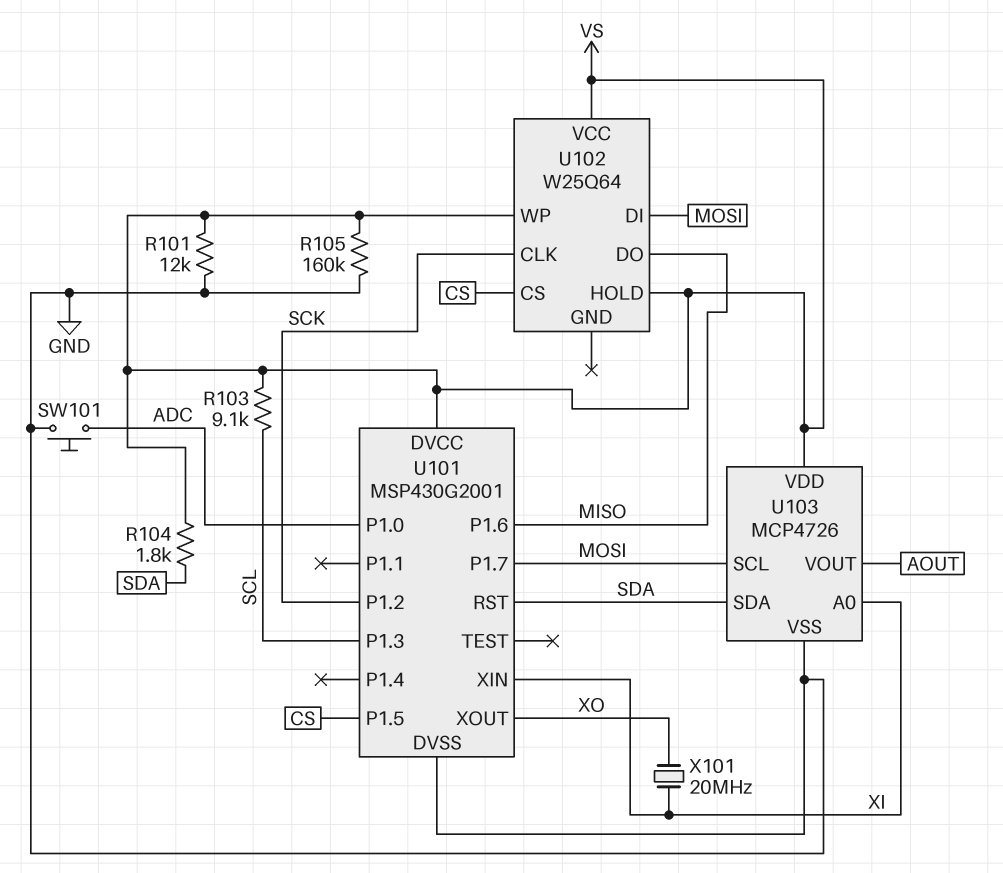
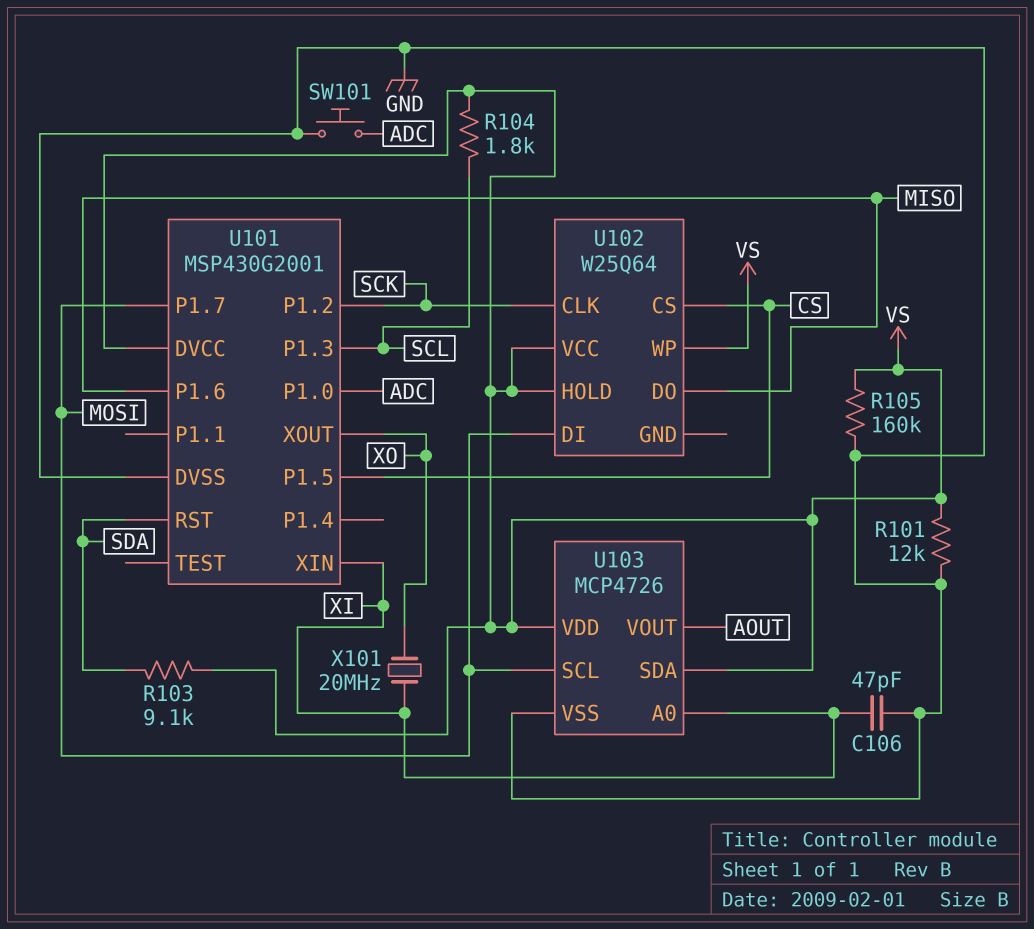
C106: none -> 47pF (GND, XI)
R103: 9.1k (SCL, VS) -> 9.1k (SDA, VS)
R104: 1.8k (SDA, VS) -> 1.8k (SCL, VS)
U103 pin SDA: SDA -> VS

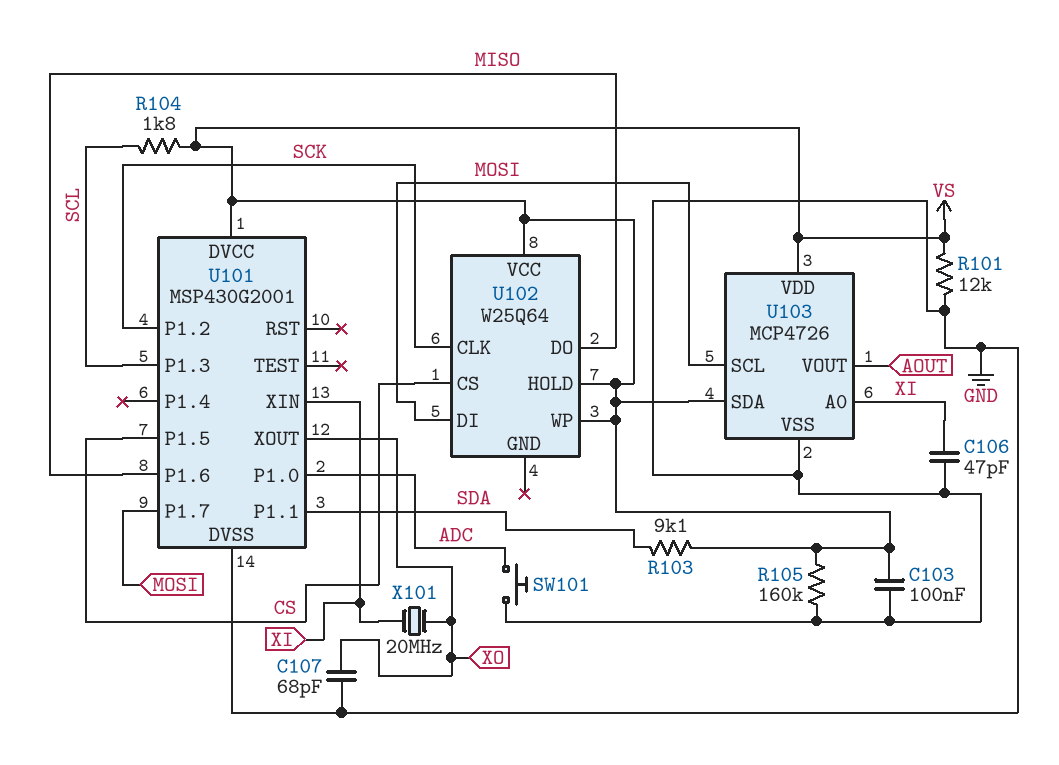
C103: none -> 100nF (GND, VS)
C107: none -> 68pF (GND, XO)
U101 pin P1.1: none -> SDA
U101 pin RST: SDA -> none

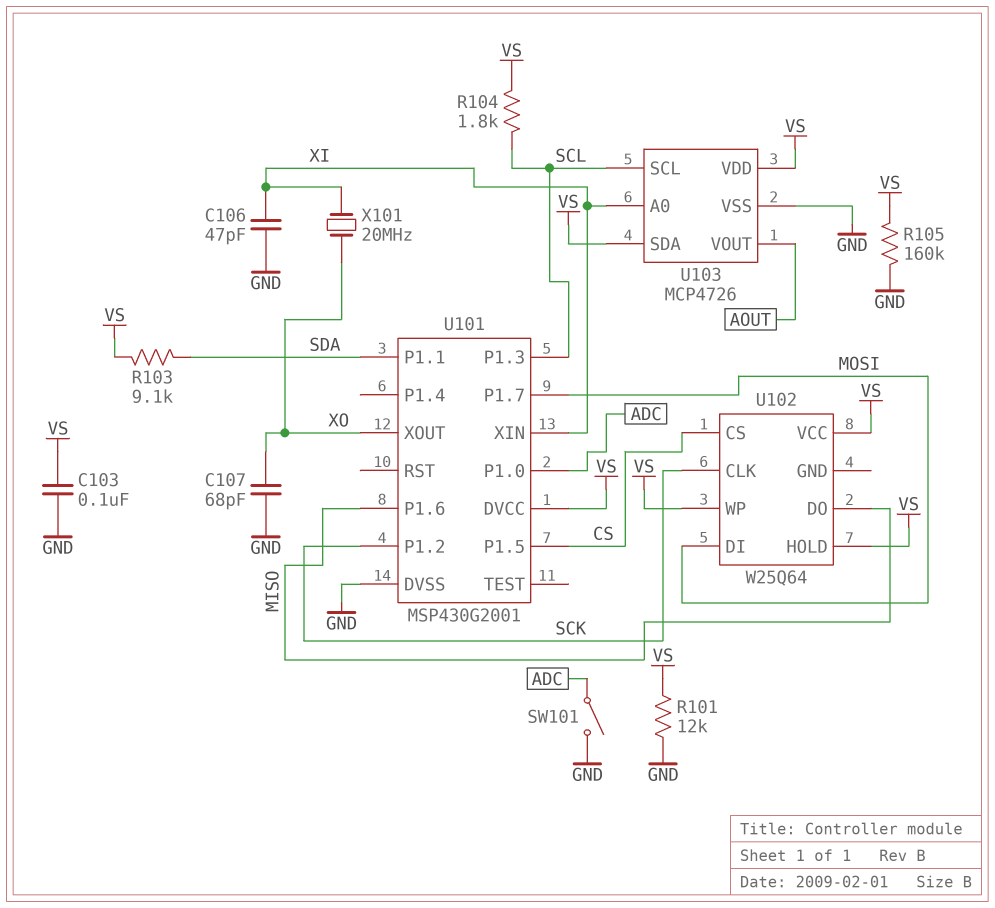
SW101: button (ADC, GND) -> switch (ADC, GND)
U103 pin SCL: MOSI -> SCL

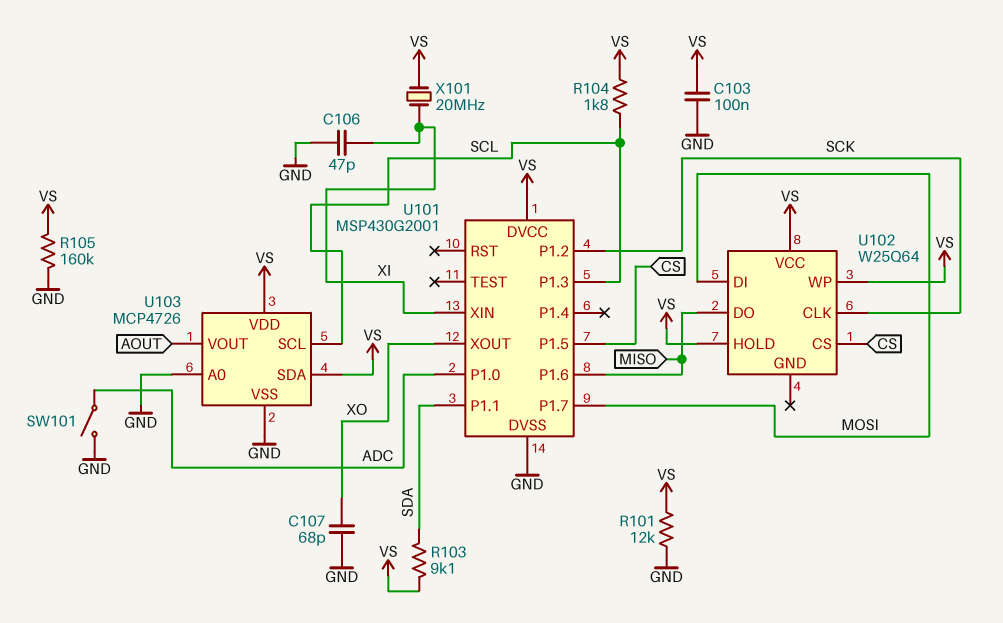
U103 pin A0: XI -> GND
X101: 20MHz (XI, XO) -> 20MHz (VS, XI)

